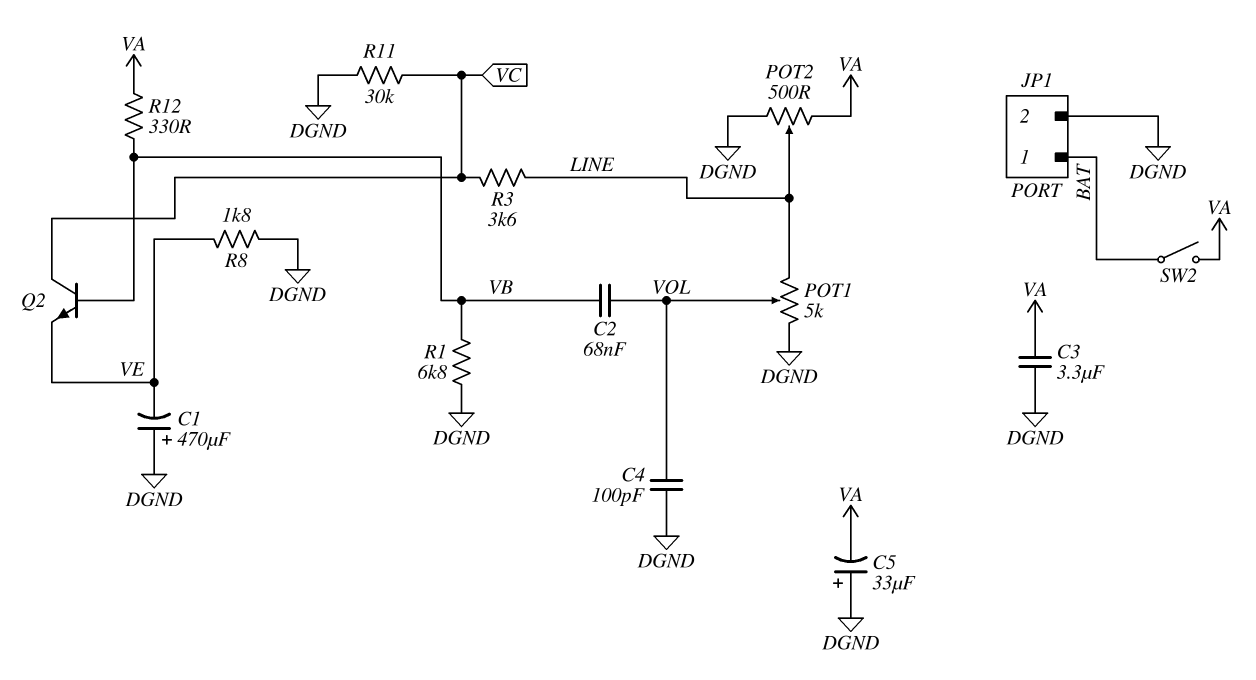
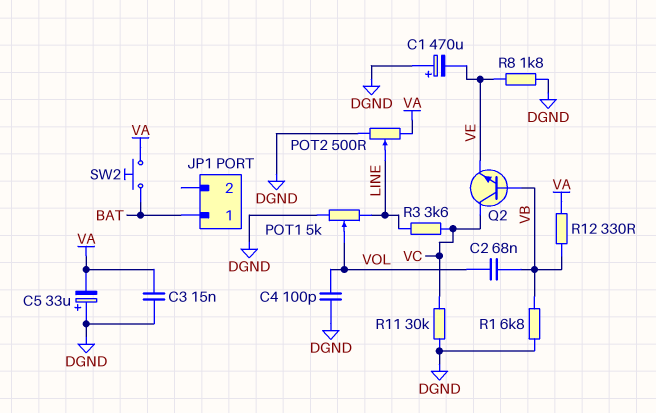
C3: 3.3uF (DGND, VA) -> 15nF (DGND, VA)
JP1 pin 2: DGND -> none
SW2: switch (BAT, VA) -> button (BAT, VA)

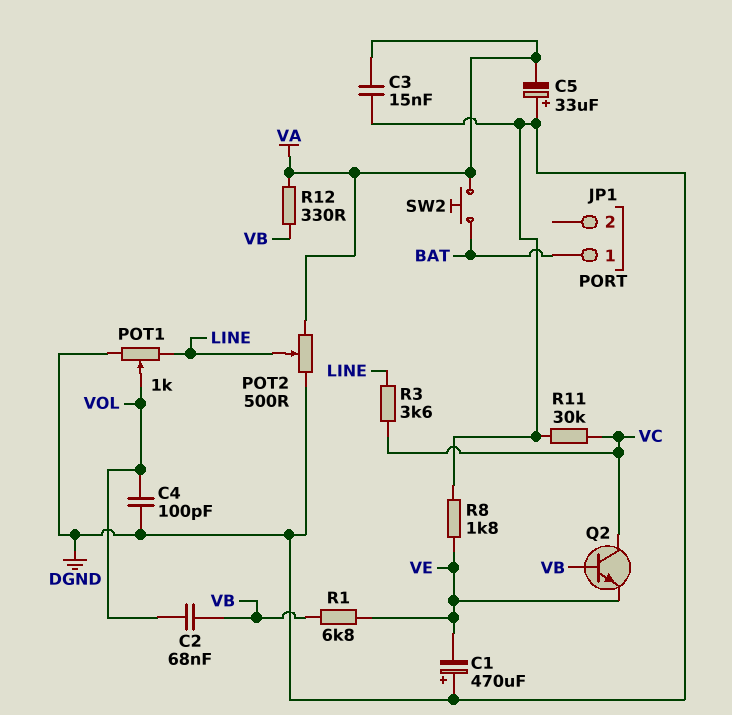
POT1: 5k (DGND, LINE, wiper VOL) -> 1k (DGND, LINE, wiper VOL)
R1: 6.8k (DGND, VB) -> 6.8k (VB, VE)

